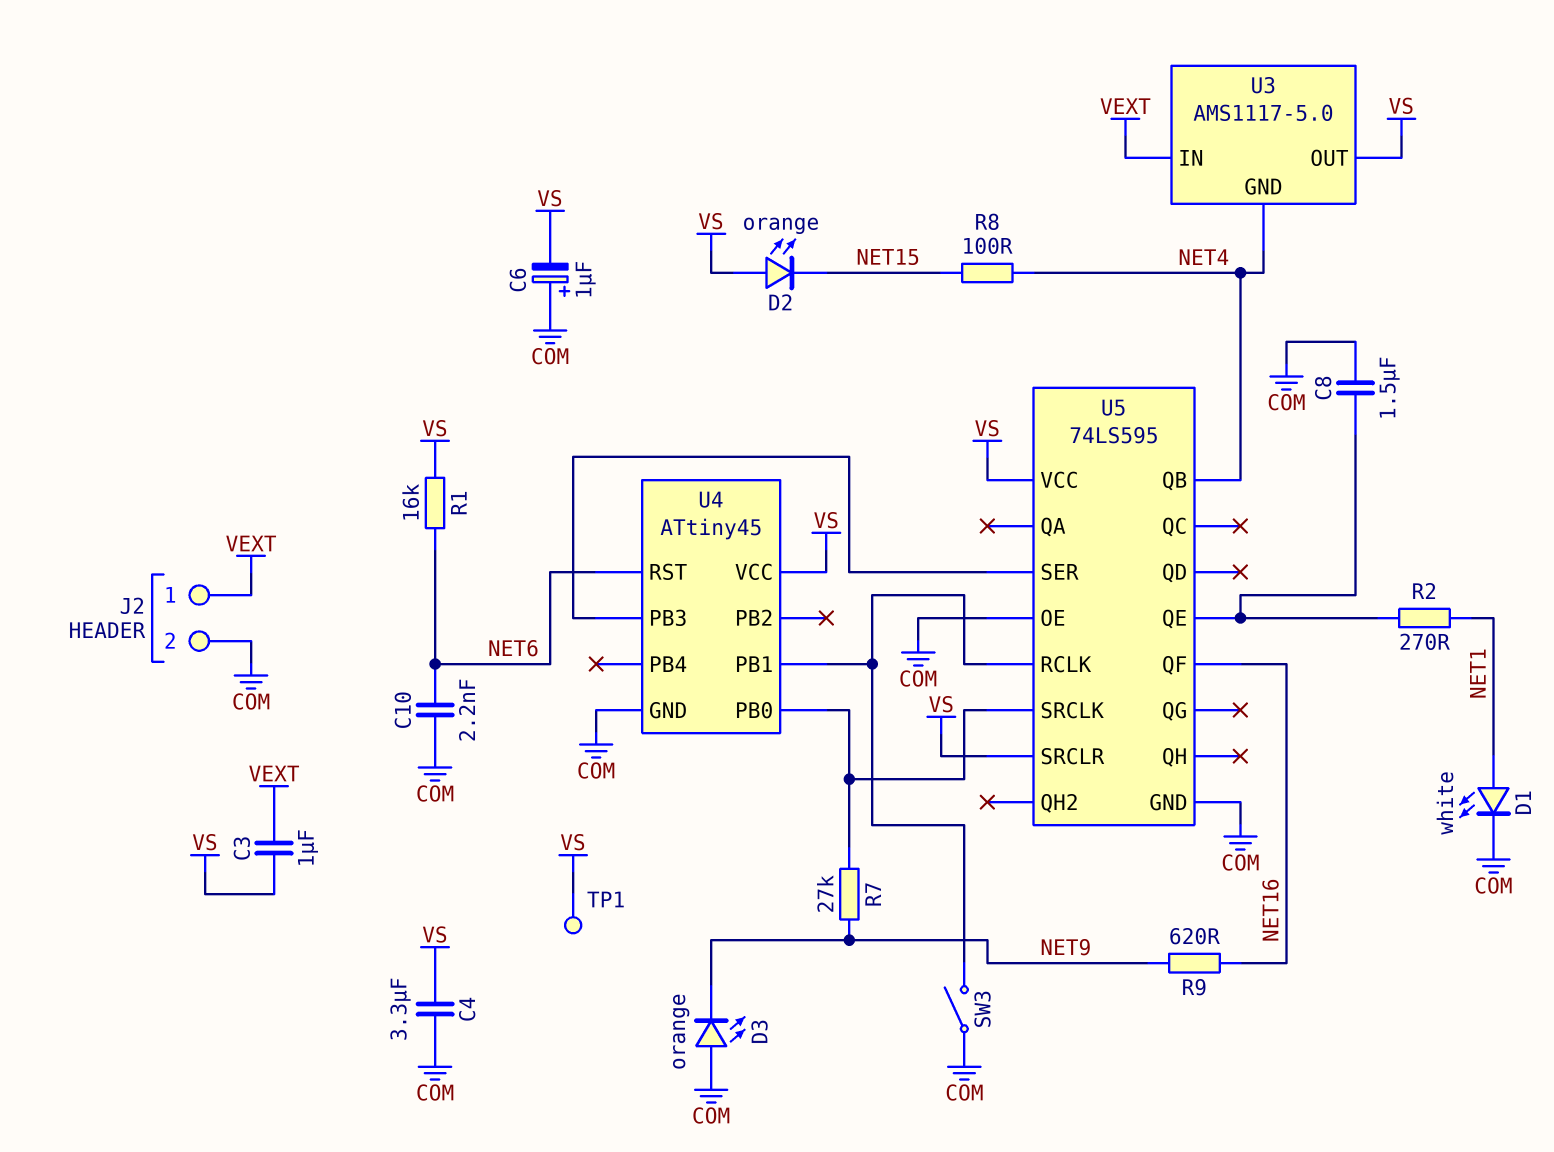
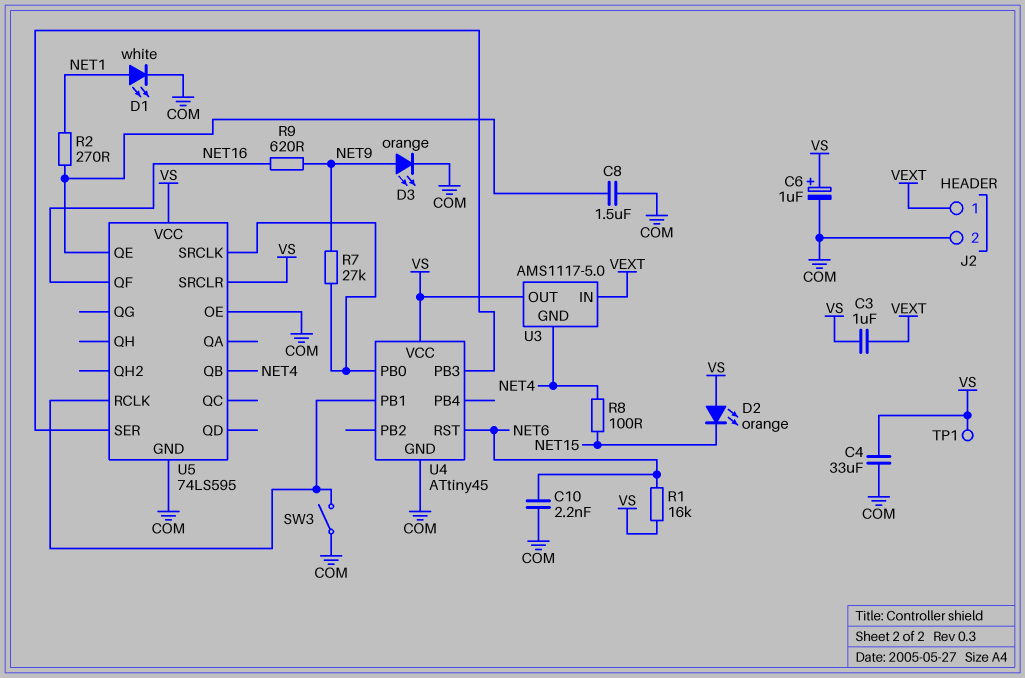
C4: 3.3uF (COM, VS) -> 33uF (COM, VS)
C6: 1uF (plus COM, minus VS) -> 1uF (plus VS, minus COM)
D3: LED orange (A COM, K NET9) -> LED orange (A NET9, K COM)

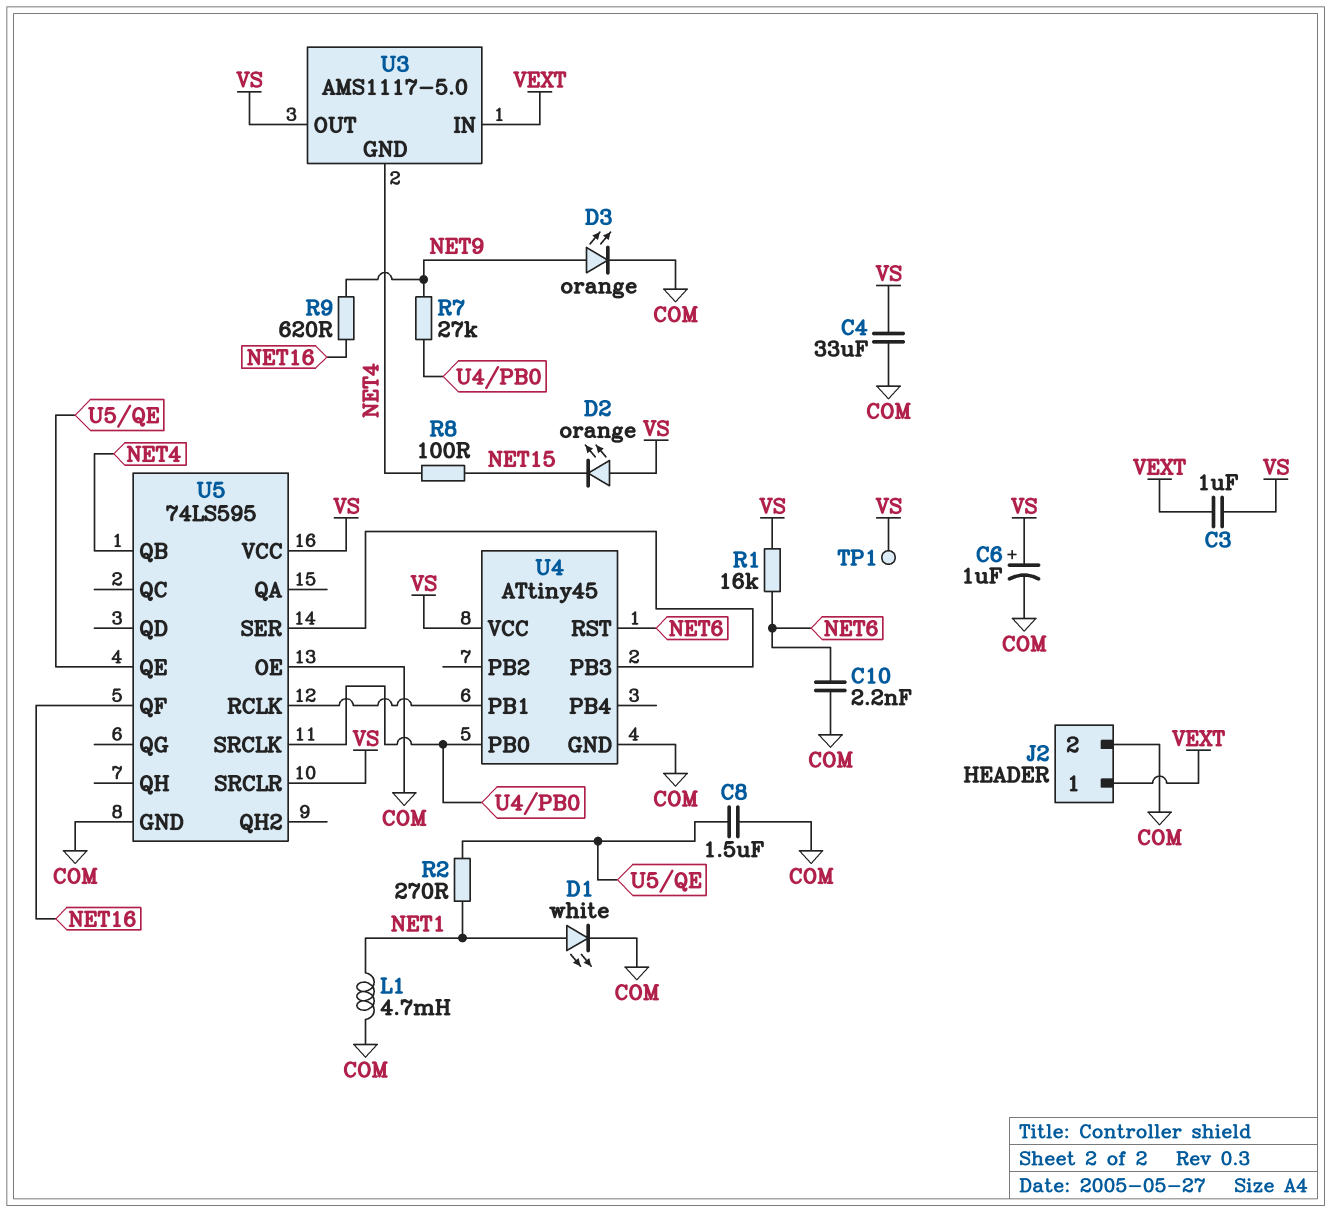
L1: none -> 4.7mH (COM, NET1)
SW3: switch (COM, U4/PB1) -> none

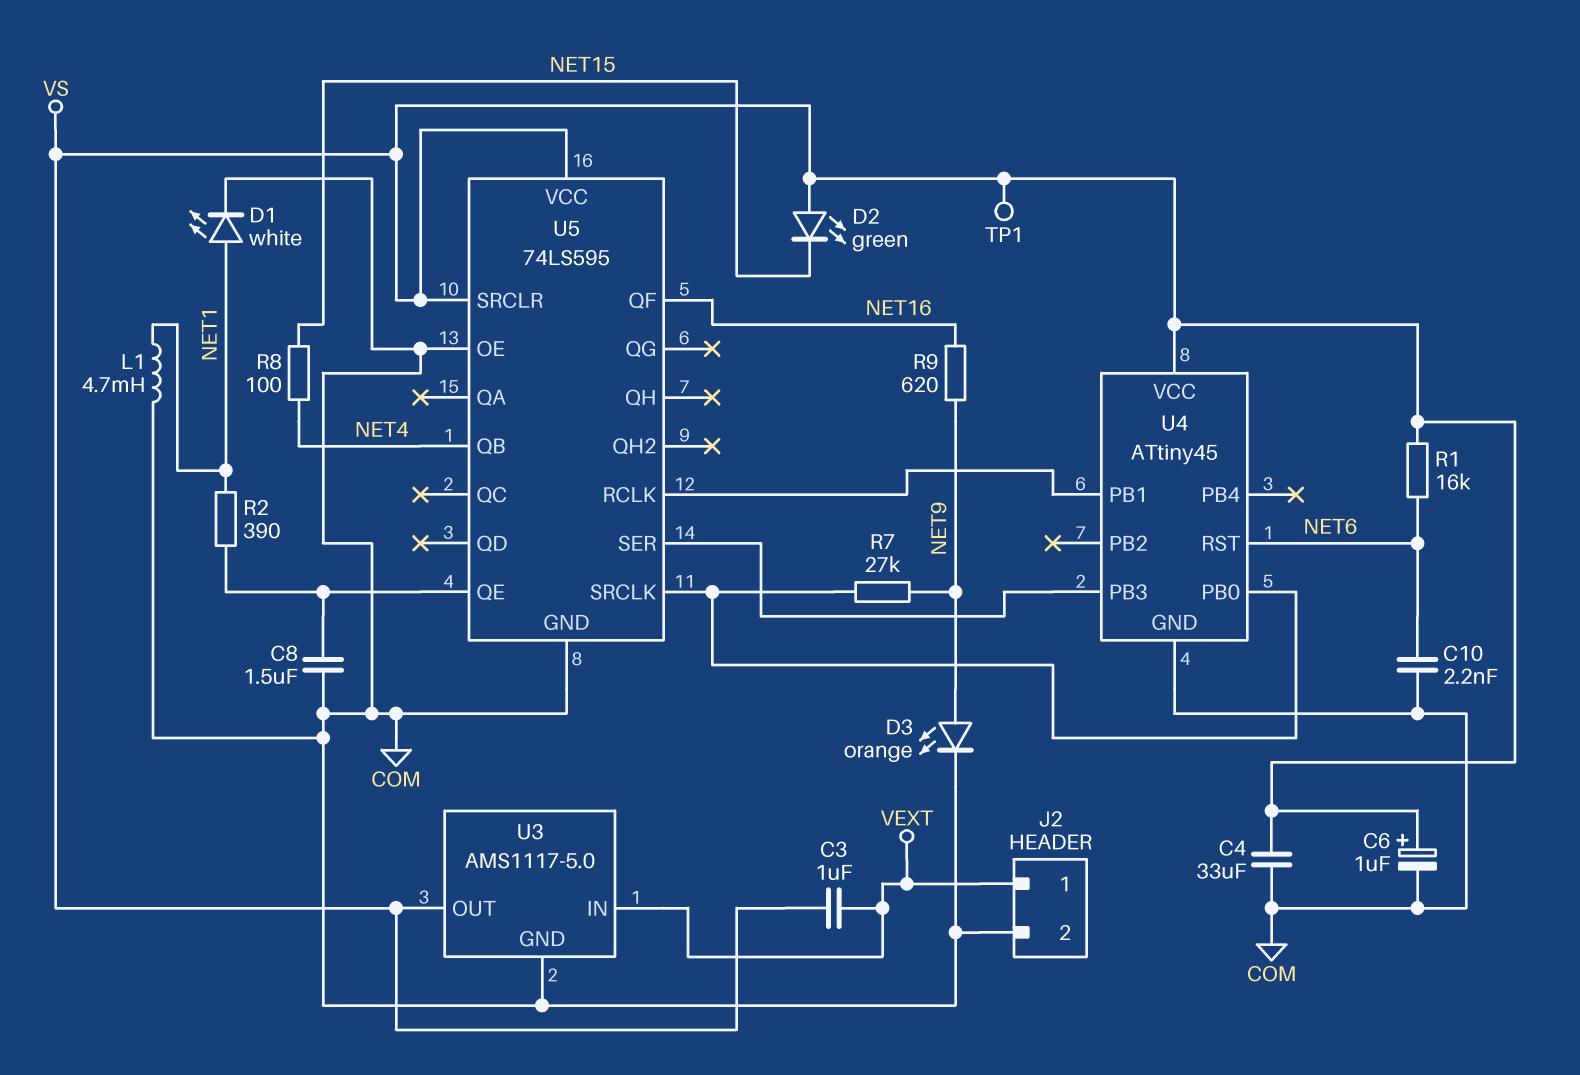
D2: LED orange (A VS, K NET15) -> LED green (A VS, K NET15)
R2: 270 (NET1, U5/QE) -> 390 (NET1, U5/QE)
U3 pin GND: NET4 -> COM

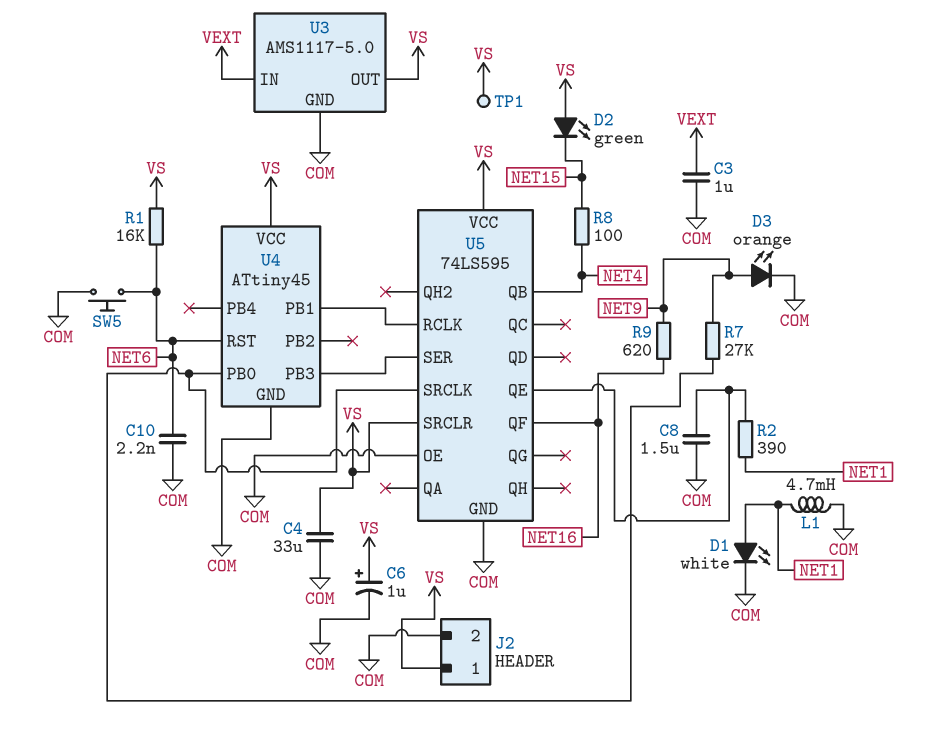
C3: 1uF (VEXT, VS) -> 1uF (COM, VEXT)
J2 pin 1: VEXT -> VS
SW5: none -> button (COM, NET6)

